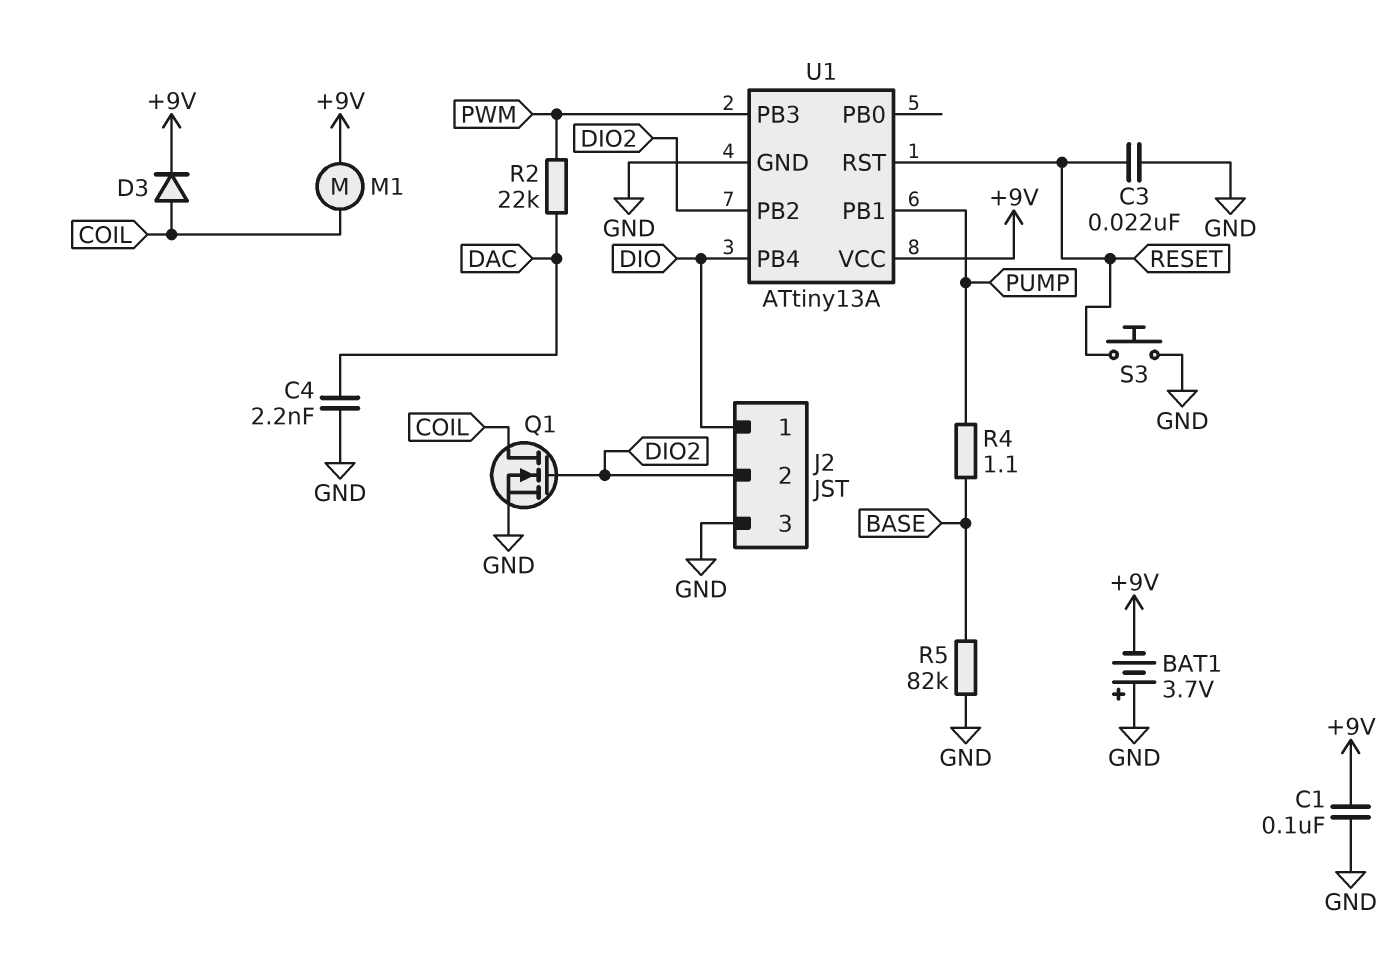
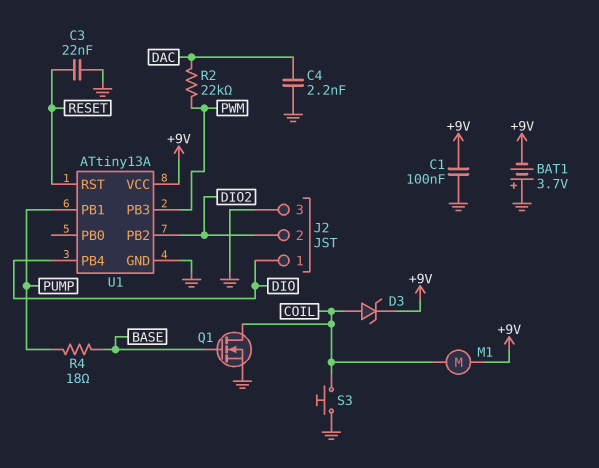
D3: diode (A COIL, K +9V) -> zener (A COIL, K +9V)
Q1: NMOS (G DIO2, D COIL, S GND) -> NMOS (G BASE, D COIL, S GND)
R4: 1.1 (BASE, PUMP) -> 18 (BASE, PUMP)
R5: 82k (BASE, GND) -> none
S3: button (GND, RESET) -> button (COIL, GND)

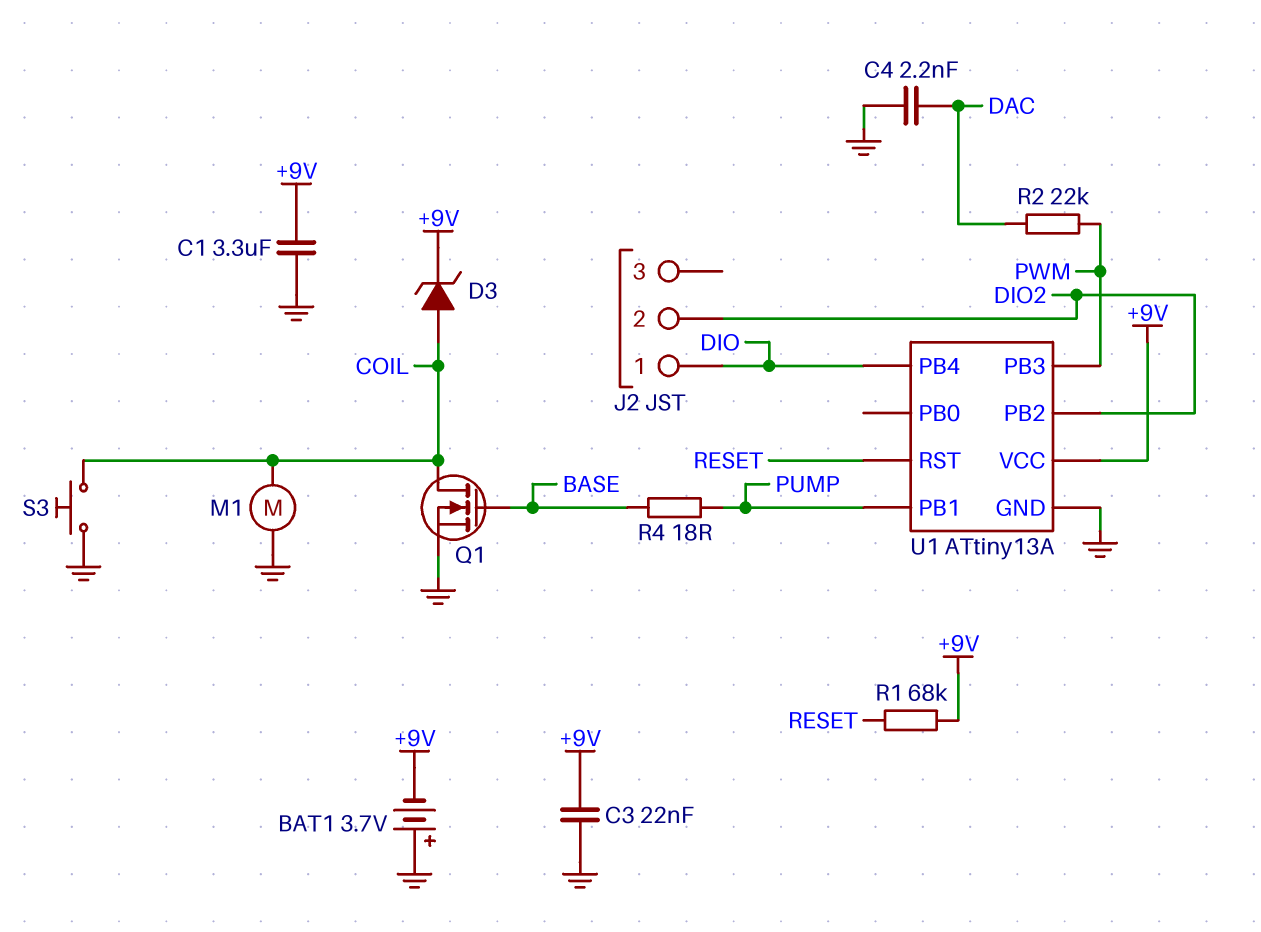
C1: 100nF (+9V, GND) -> 3.3uF (+9V, GND)
C3: 22nF (GND, RESET) -> 22nF (+9V, GND)
J2 pin 3: GND -> none
M1: motor (+9V, COIL) -> motor (COIL, GND)
R1: none -> 68k (+9V, RESET)

